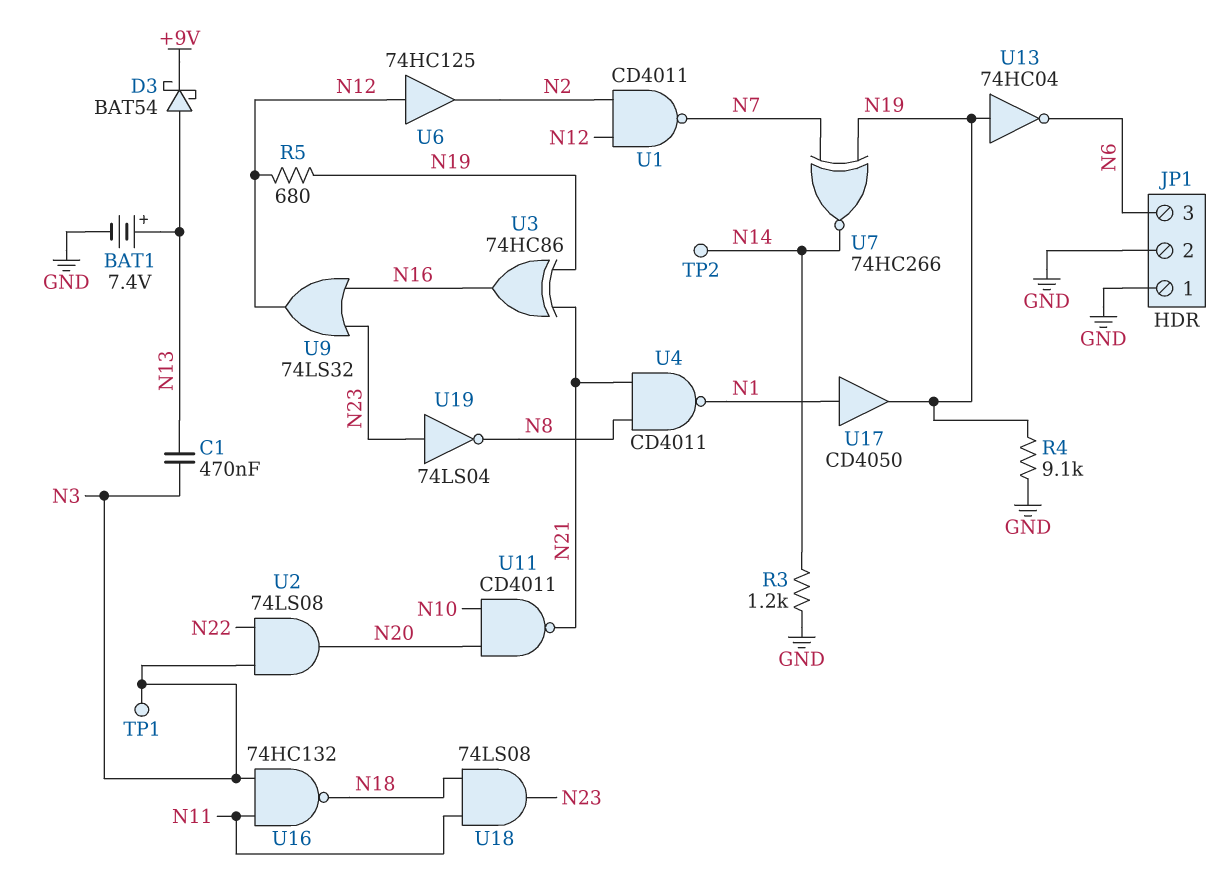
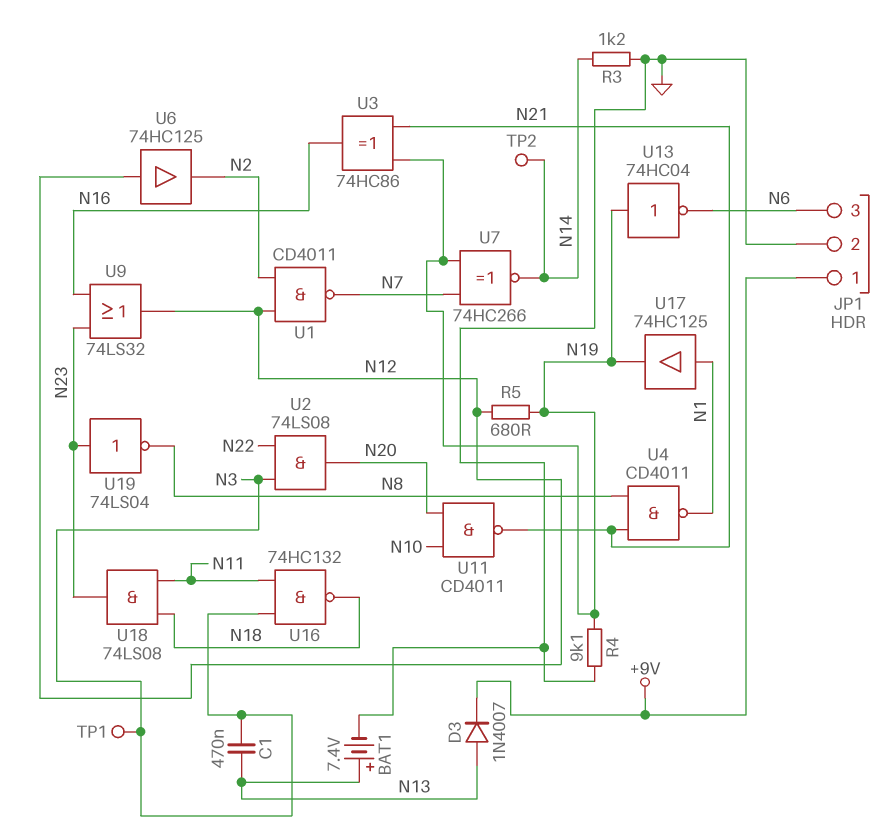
D3: schottky BAT54 (A N13, K +9V) -> diode 1N4007 (A N13, K +9V)
JP1 pin 1: GND -> +9V
U17: buffer CD4050 (in N1, out N19) -> buffer 74HC125 (in N1, out N19)

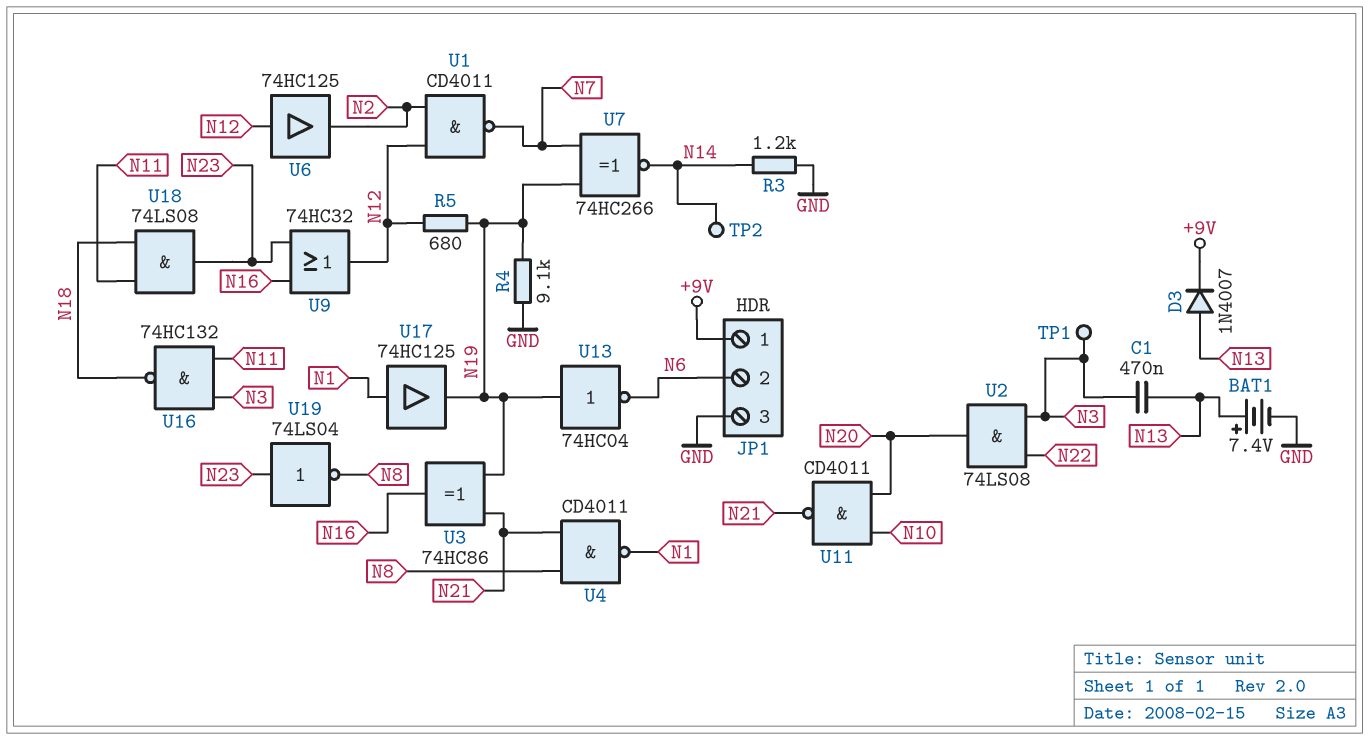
JP1 pin 2: GND -> N6
JP1 pin 3: N6 -> GND
U9: OR 74LS32 (in N16, in N23, out N12) -> OR 74HC32 (in N16, in N23, out N12)

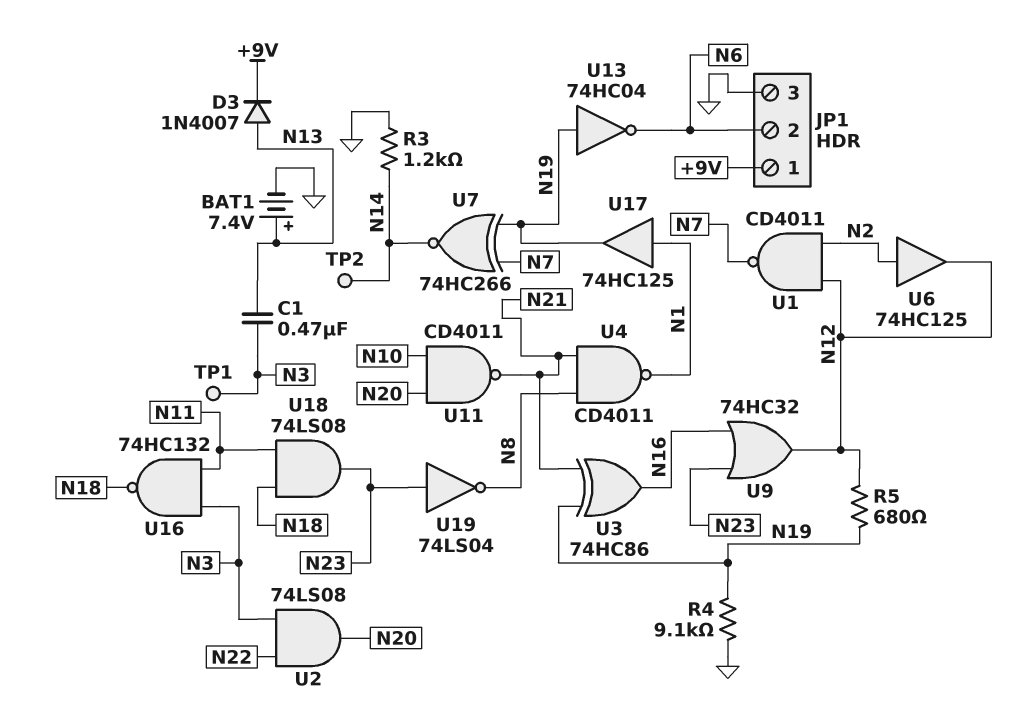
U6: buffer 74HC125 (in N12, out N2) -> buffer 74HC125 (in N2, out N12)

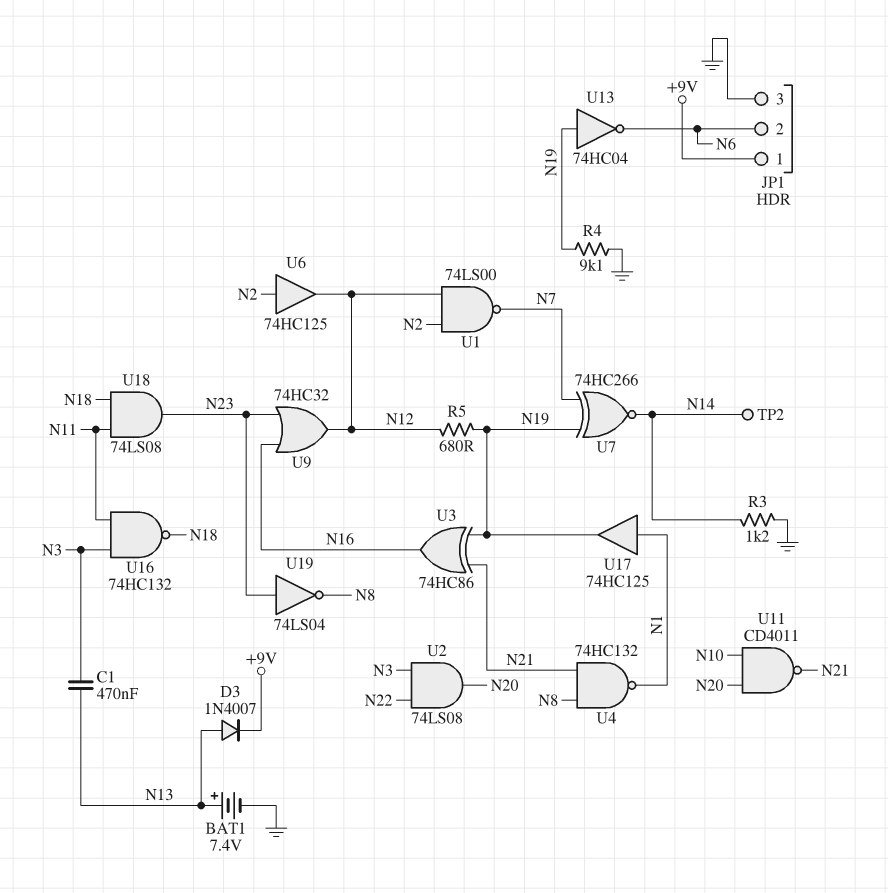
TP1: test point (N3) -> none
U1: NAND CD4011 (in N2, in N12, out N7) -> NAND 74LS00 (in N2, in N12, out N7)
U4: NAND CD4011 (in N8, in N21, out N1) -> NAND 74HC132 (in N8, in N21, out N1)

